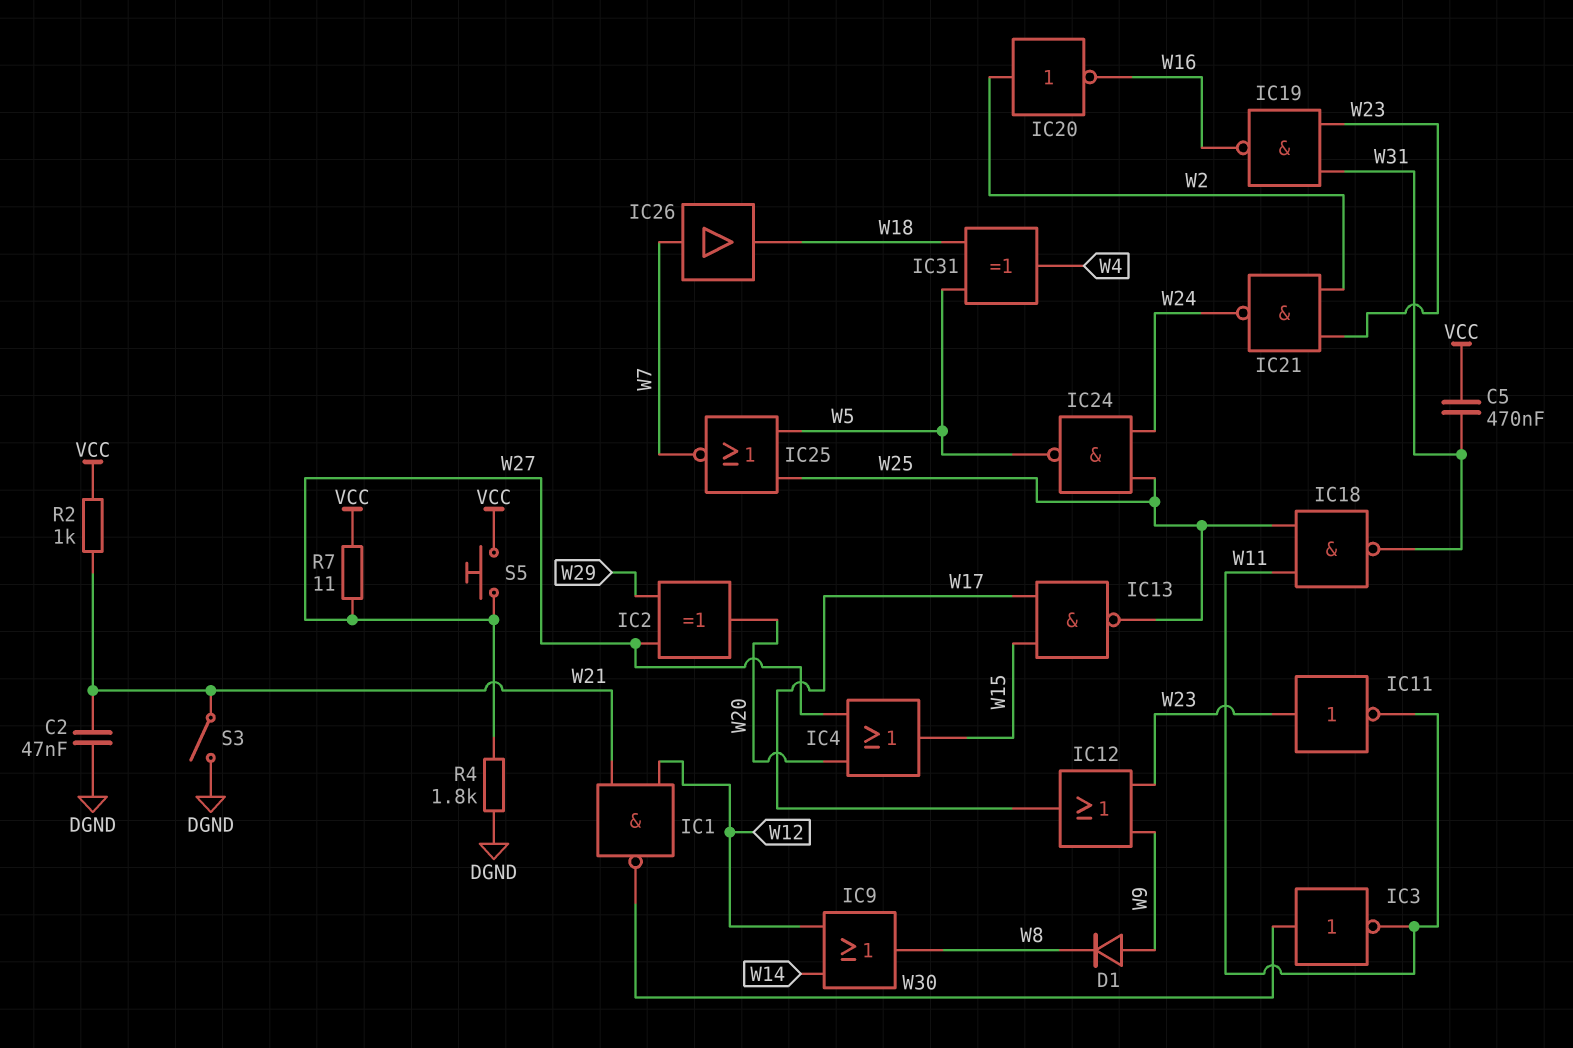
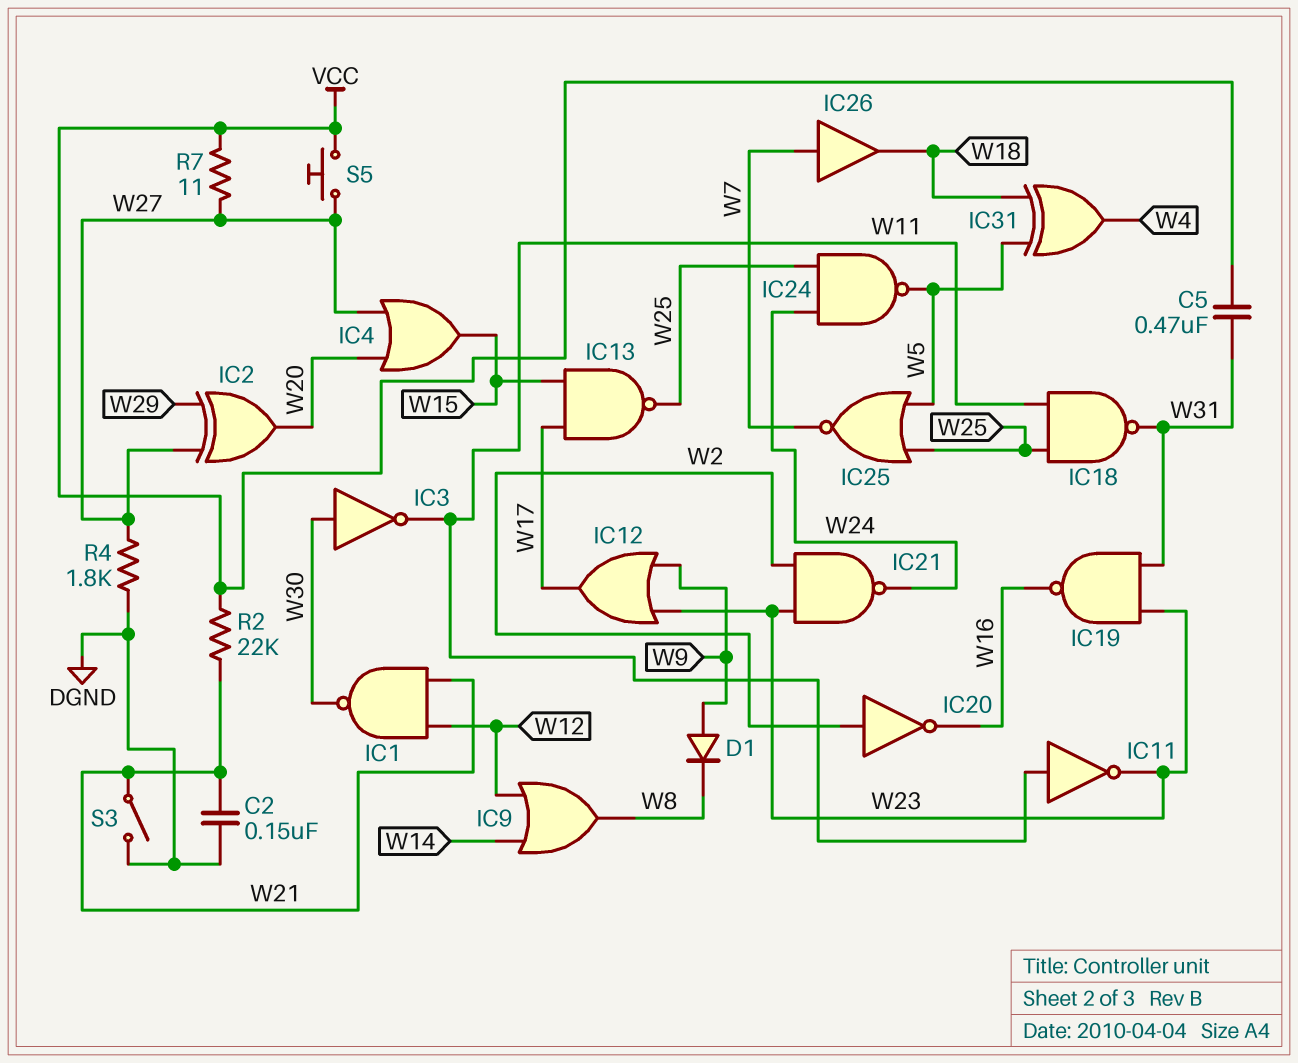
C2: 47nF (DGND, W21) -> 150nF (DGND, W21)
IC11: NOT (in W23, out W11) -> NOT (in W11, out W23)
R2: 1k (VCC, W21) -> 22k (VCC, W21)

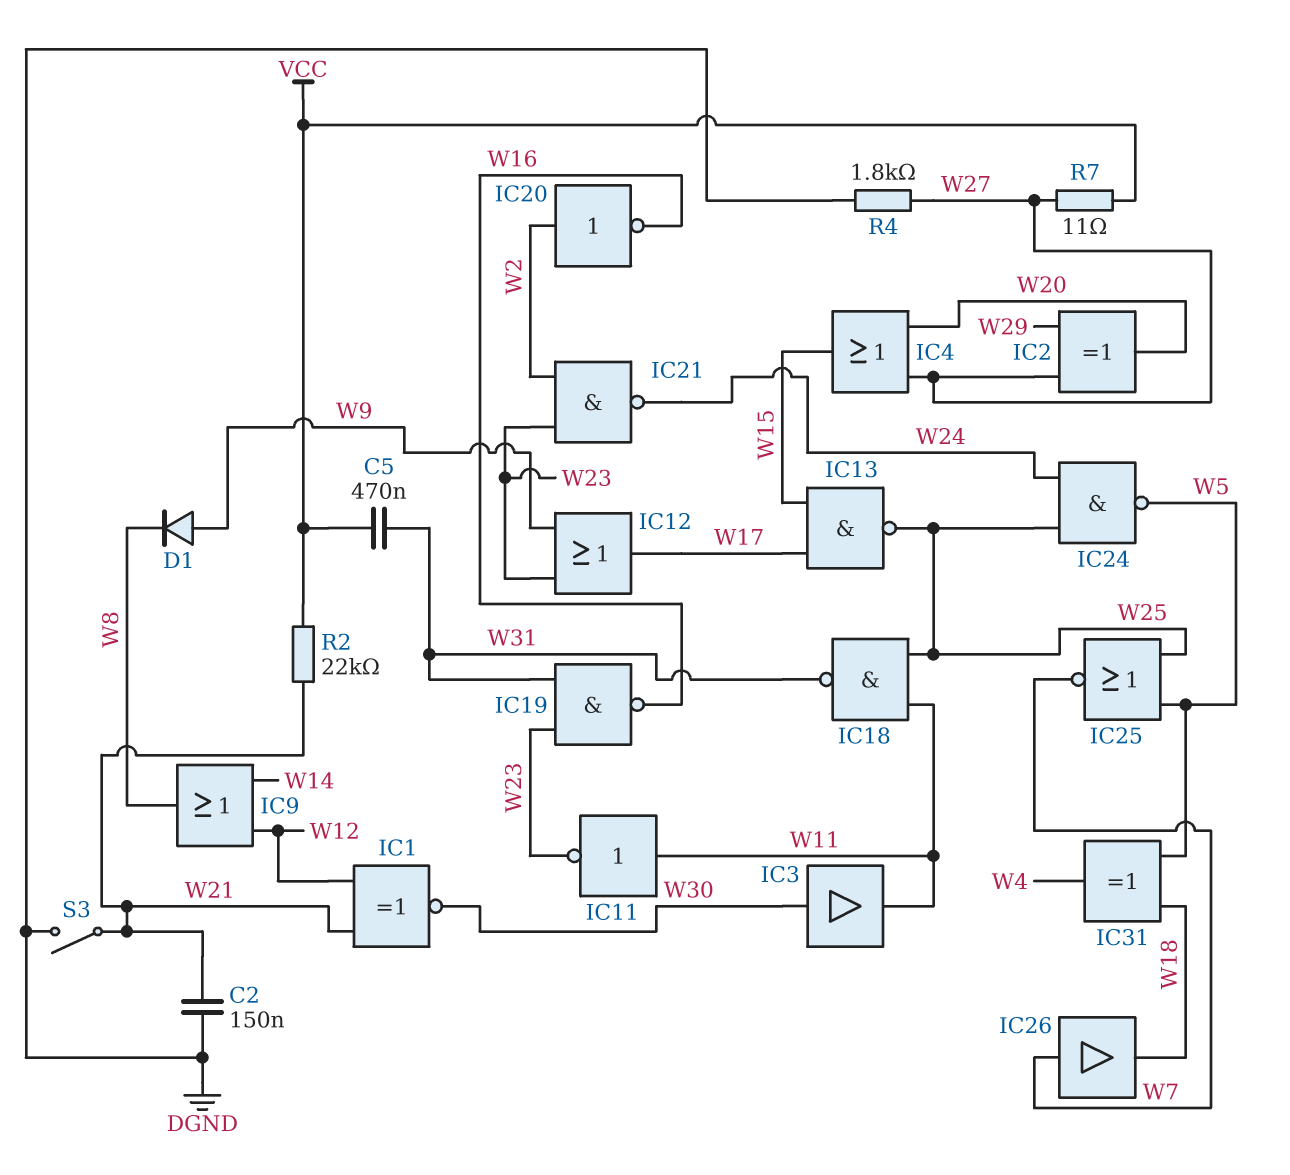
IC1: NAND (in W12, in W21, out W30) -> XNOR (in W12, in W21, out W30)
IC3: NOT (in W30, out W11) -> buffer (in W30, out W11)
S5: button (VCC, W27) -> none

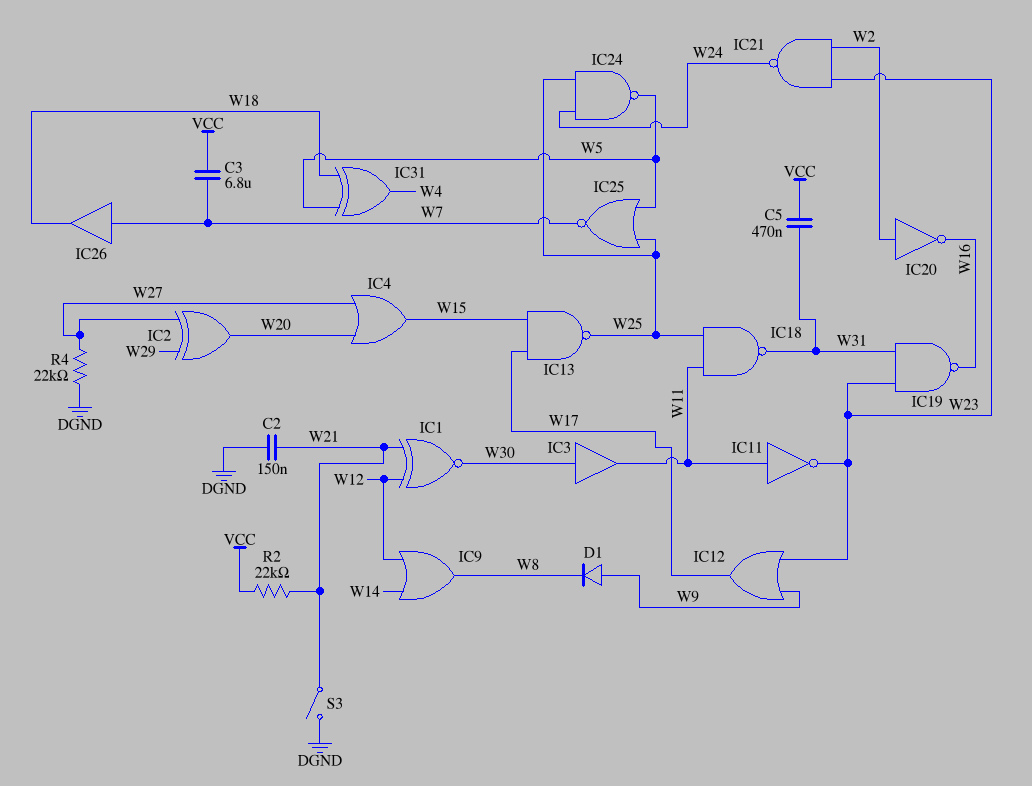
C3: none -> 6.8uF (VCC, W7)
R4: 1.8k (DGND, W27) -> 22k (DGND, W27)
R7: 11 (VCC, W27) -> none

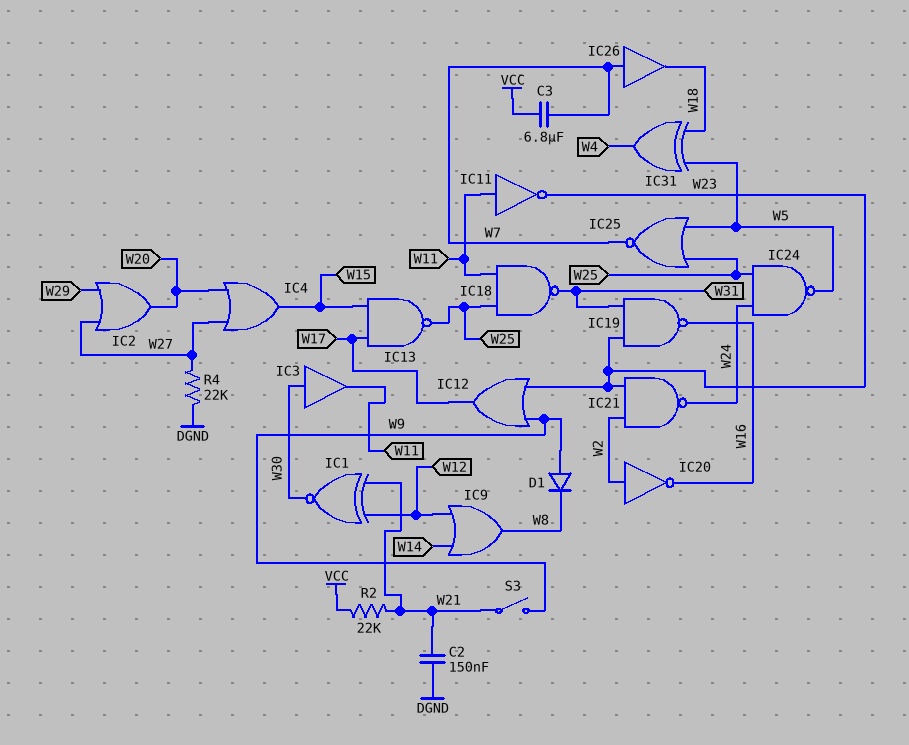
C5: 470nF (VCC, W31) -> none
IC2: XOR (in W27, in W29, out W20) -> OR (in W27, in W29, out W20)
S3: switch (DGND, W21) -> switch (W9, W21)

